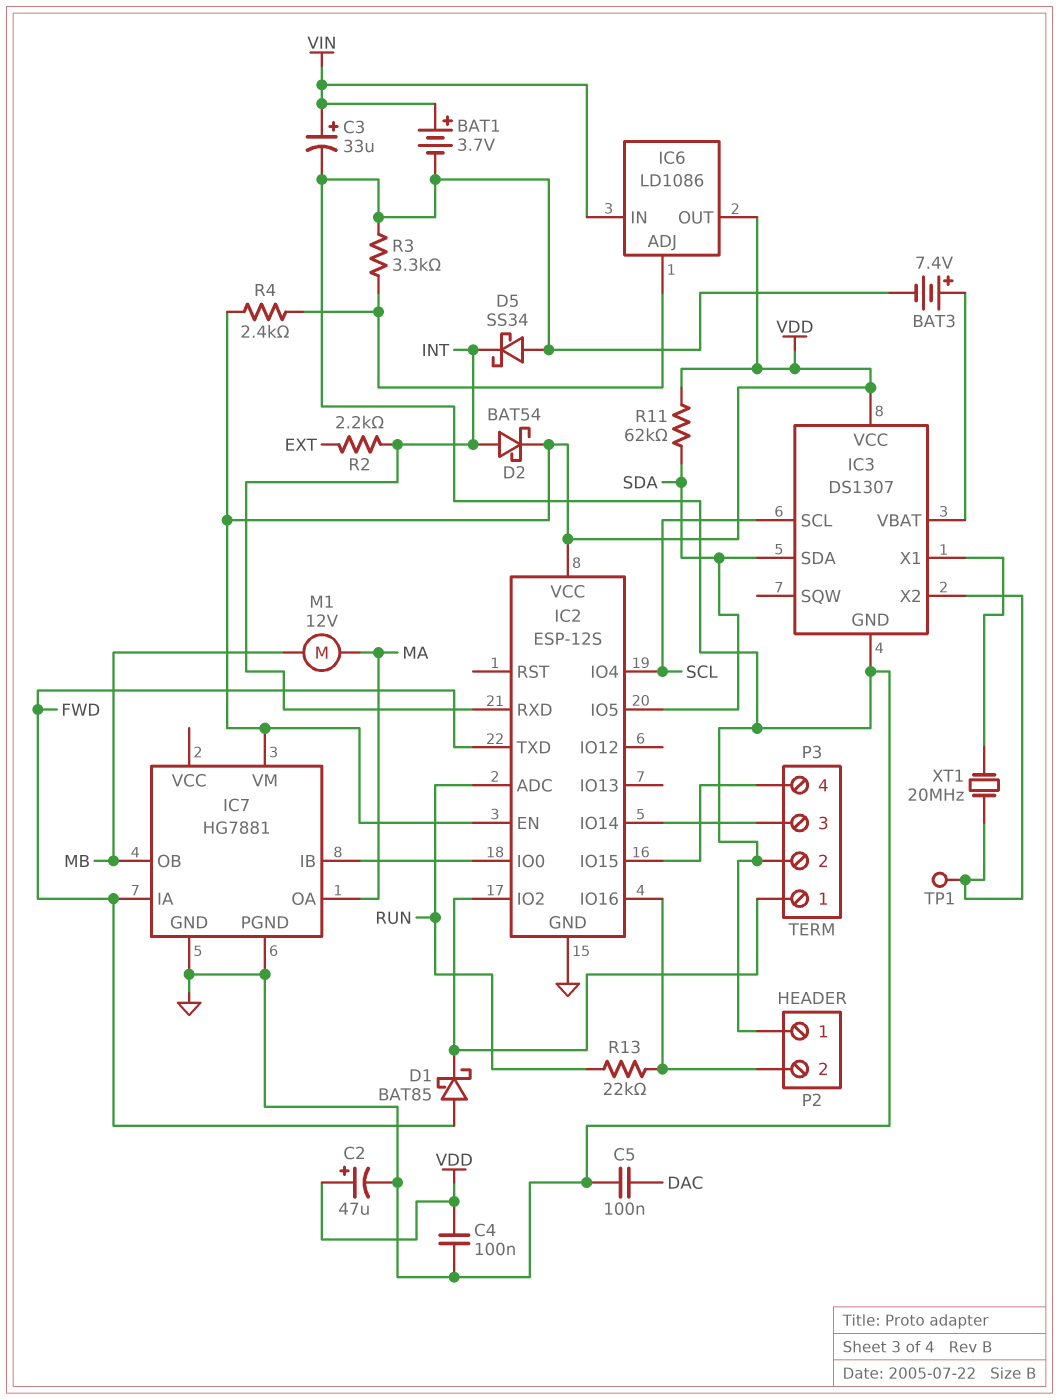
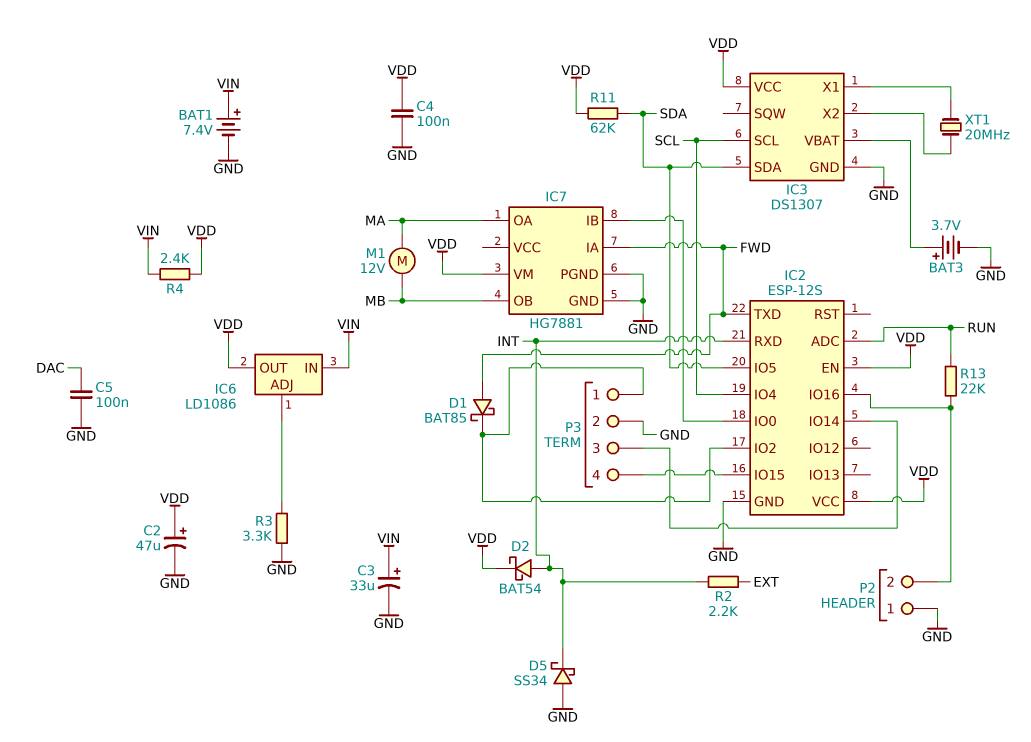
BAT1: 3.7V (plus VIN, minus GND) -> 7.4V (plus VIN, minus GND)
BAT3: 7.4V (plus IC3/VBAT, minus GND) -> 3.7V (plus IC3/VBAT, minus GND)
R4: 2.4k (IC6/ADJ, VDD) -> 2.4k (VDD, VIN)
TP1: test point (IC3/X2) -> none

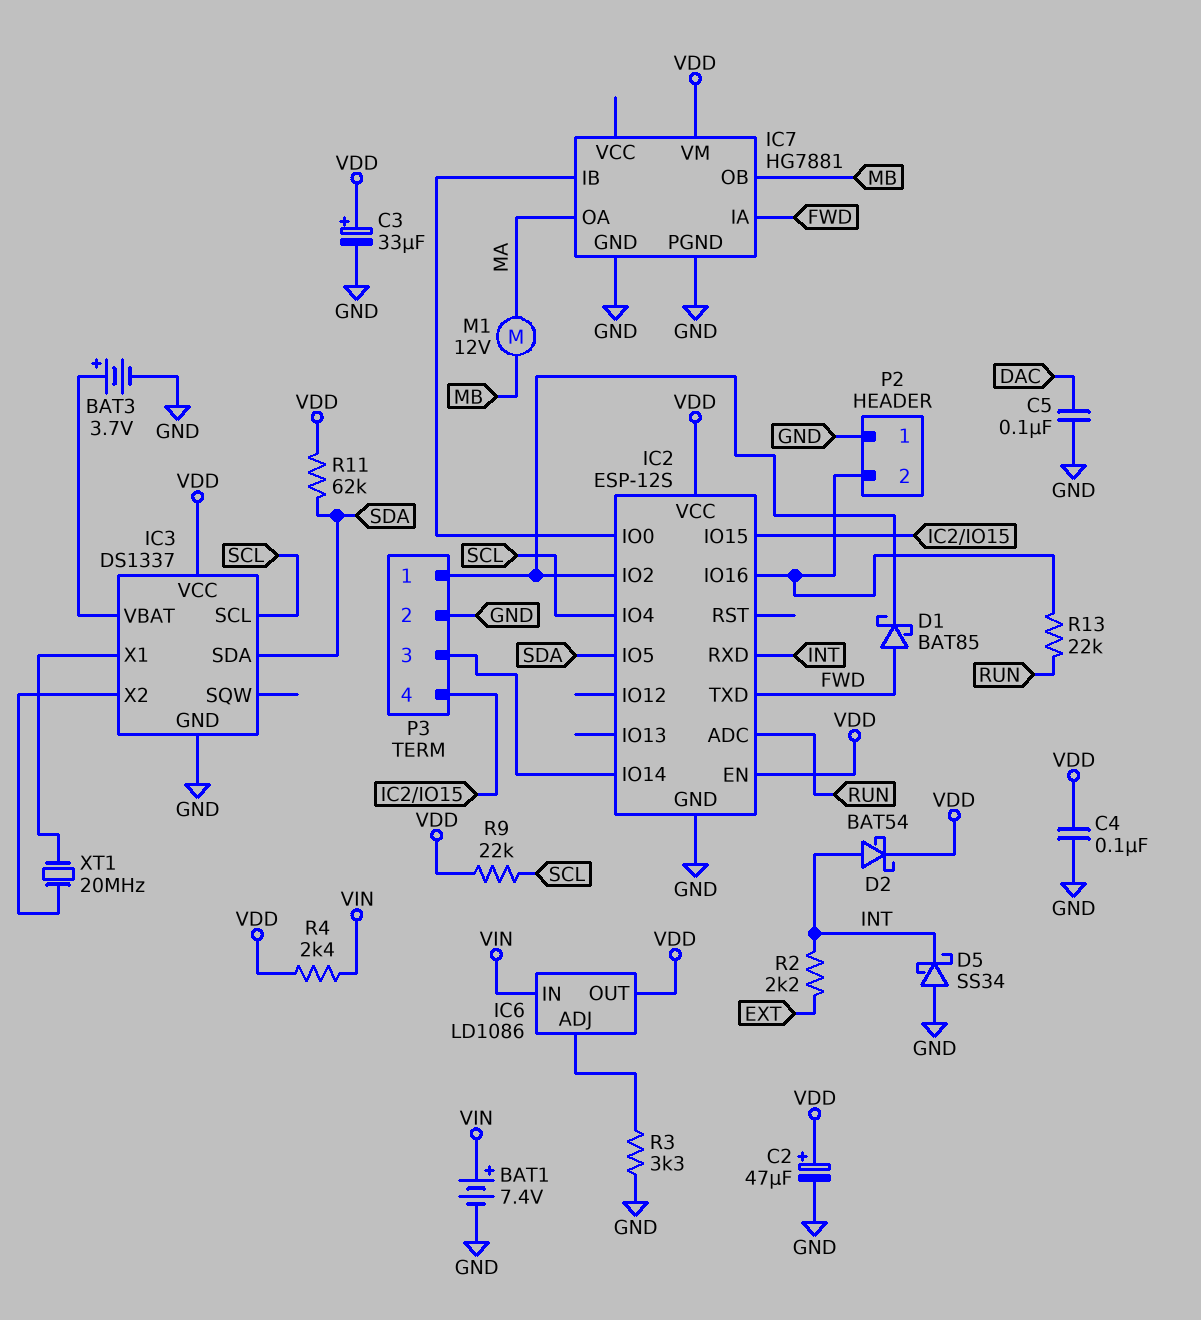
C3: 33uF (plus VIN, minus GND) -> 33uF (plus VDD, minus GND)
IC3: DS1307 -> DS1337
R9: none -> 22k (SCL, VDD)

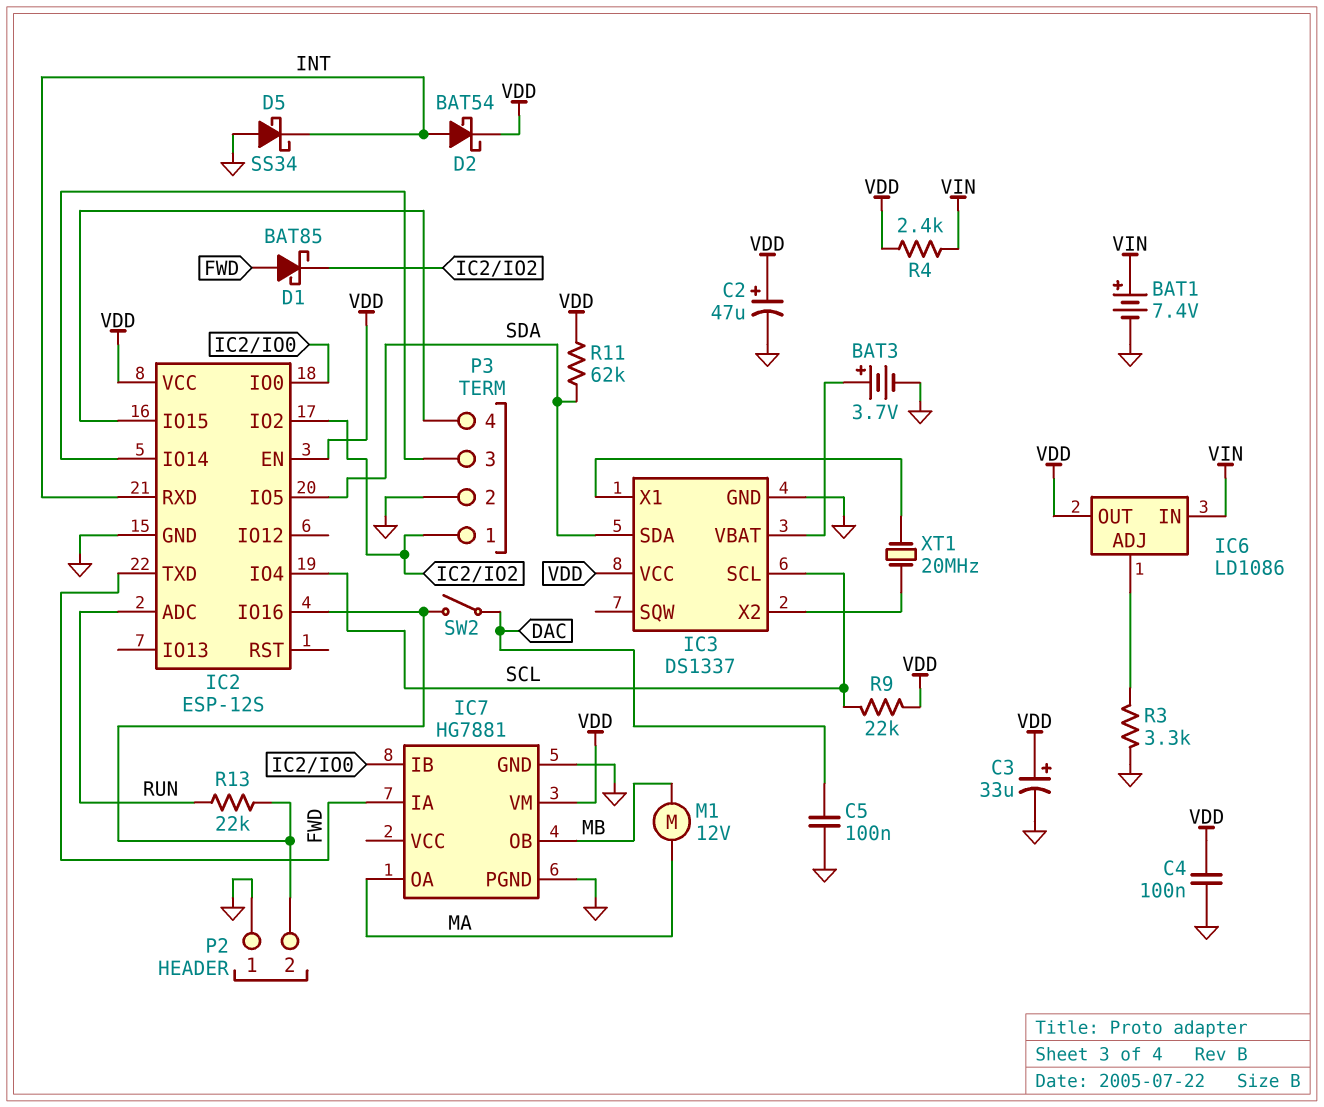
R2: 2.2k (EXT, INT) -> none
SW2: none -> switch (DAC, IC2/IO16)

